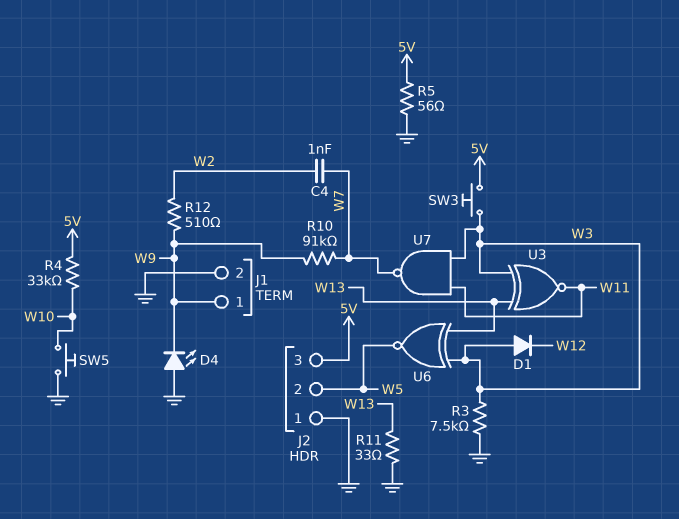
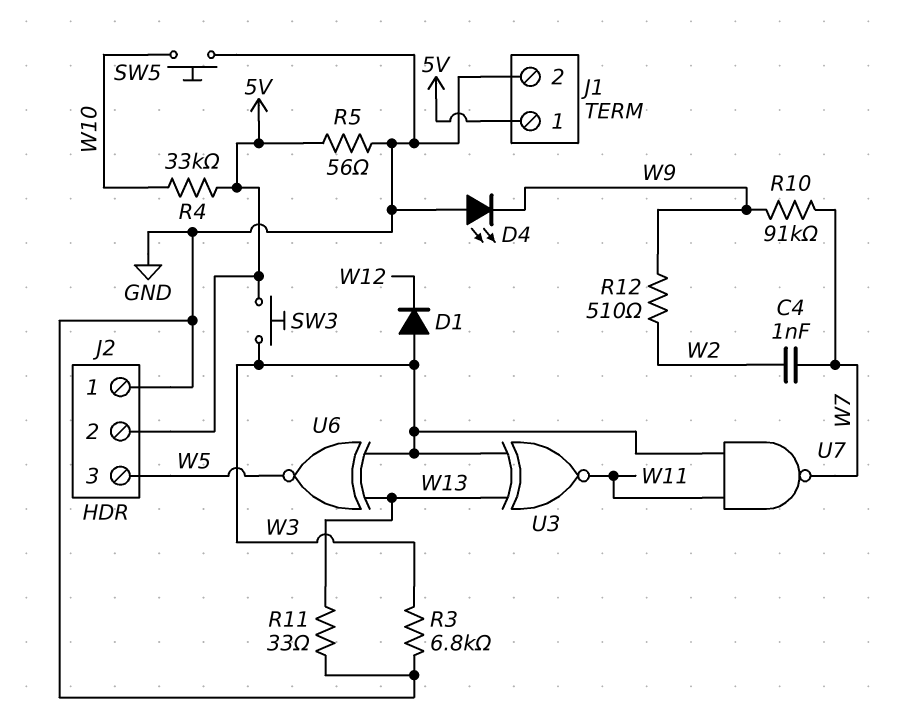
J1 pin 1: W9 -> 5V
J2 pin 2: W5 -> 5V
J2 pin 3: 5V -> W5
R3: 7.5k (GND, W3) -> 6.8k (GND, W3)

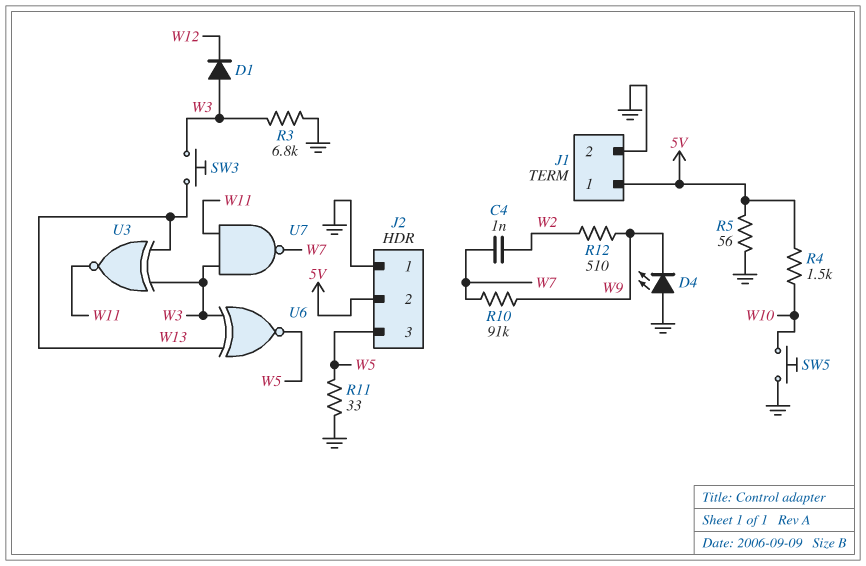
R4: 33k (5V, W10) -> 1.5k (5V, W10)
R11: 33 (GND, W13) -> 33 (GND, W5)
SW3: button (5V, W3) -> button (W3, W13)

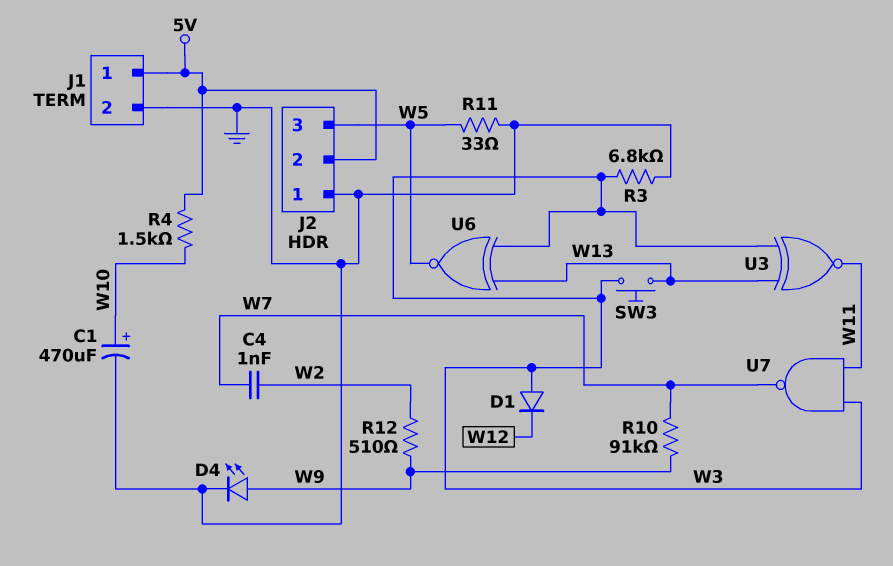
C1: none -> 470uF (plus W10, minus GND)
D4: LED (A GND, K W9) -> LED (A W9, K GND)
R5: 56 (5V, GND) -> none
SW5: button (GND, W10) -> none

